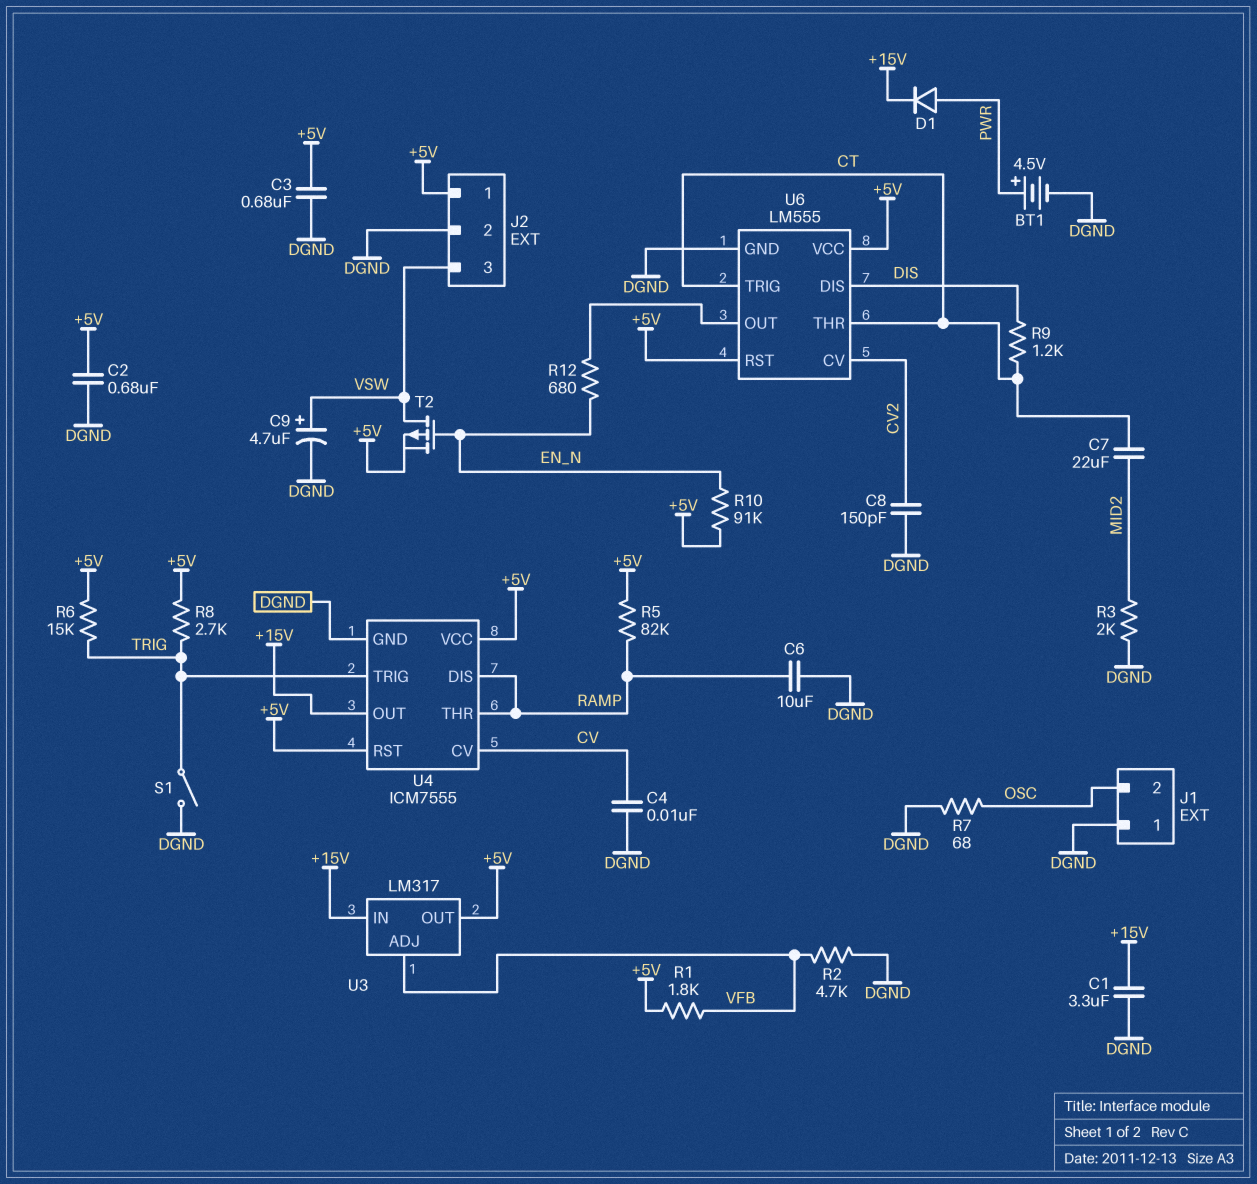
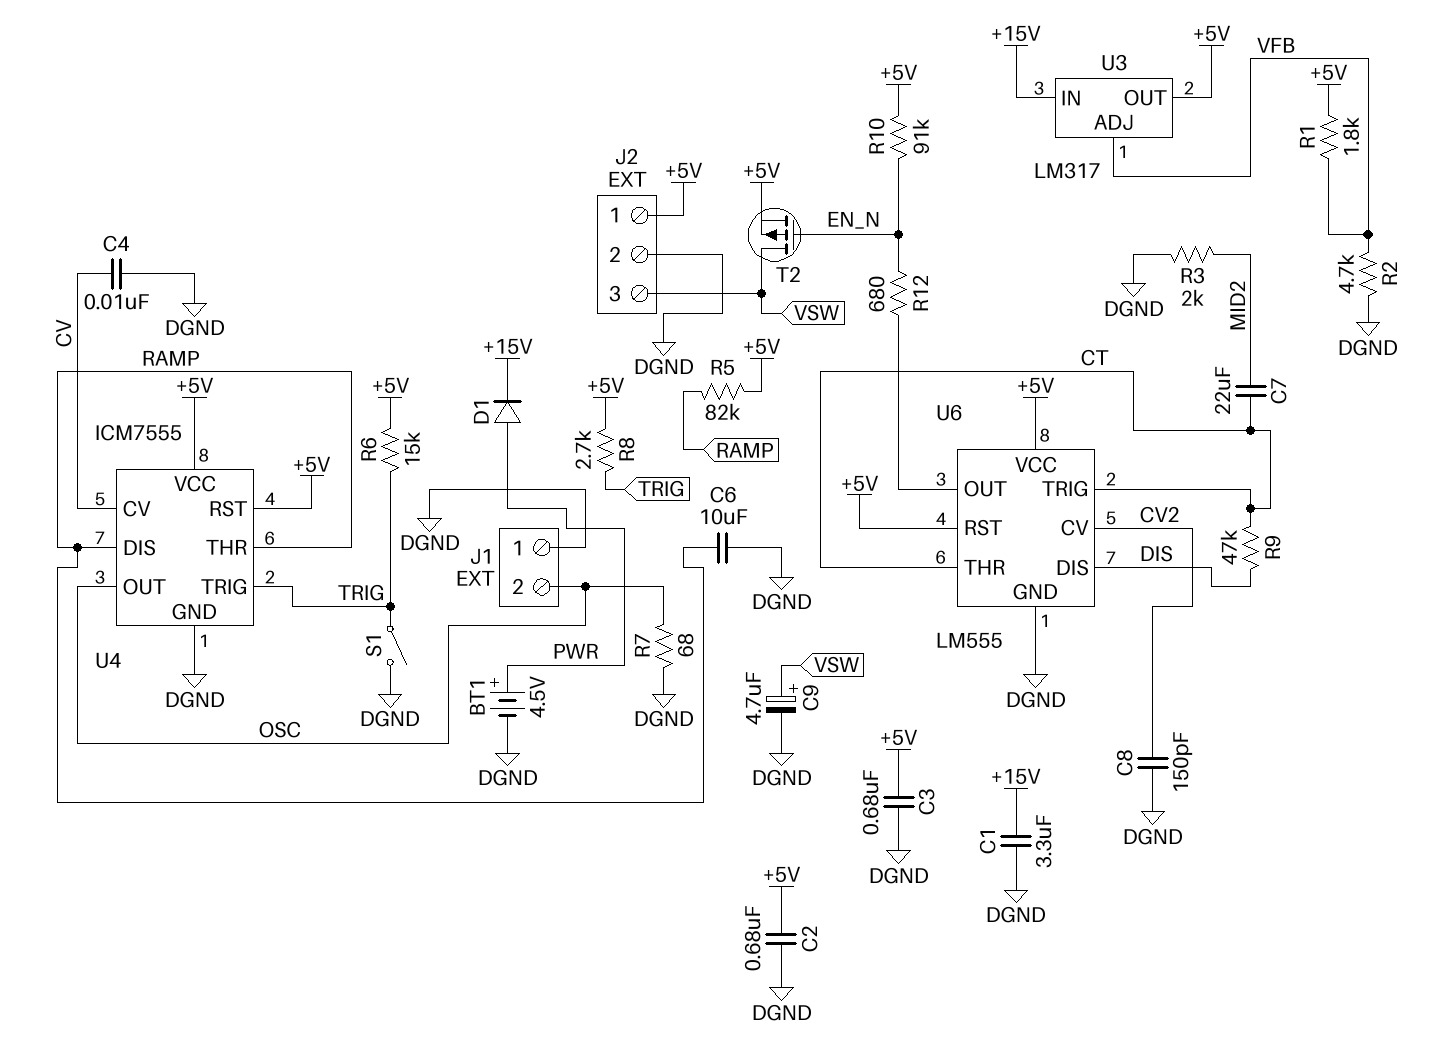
R9: 1.2k (CT, DIS) -> 47k (CT, DIS)
U4 pin OUT: +15V -> OSC

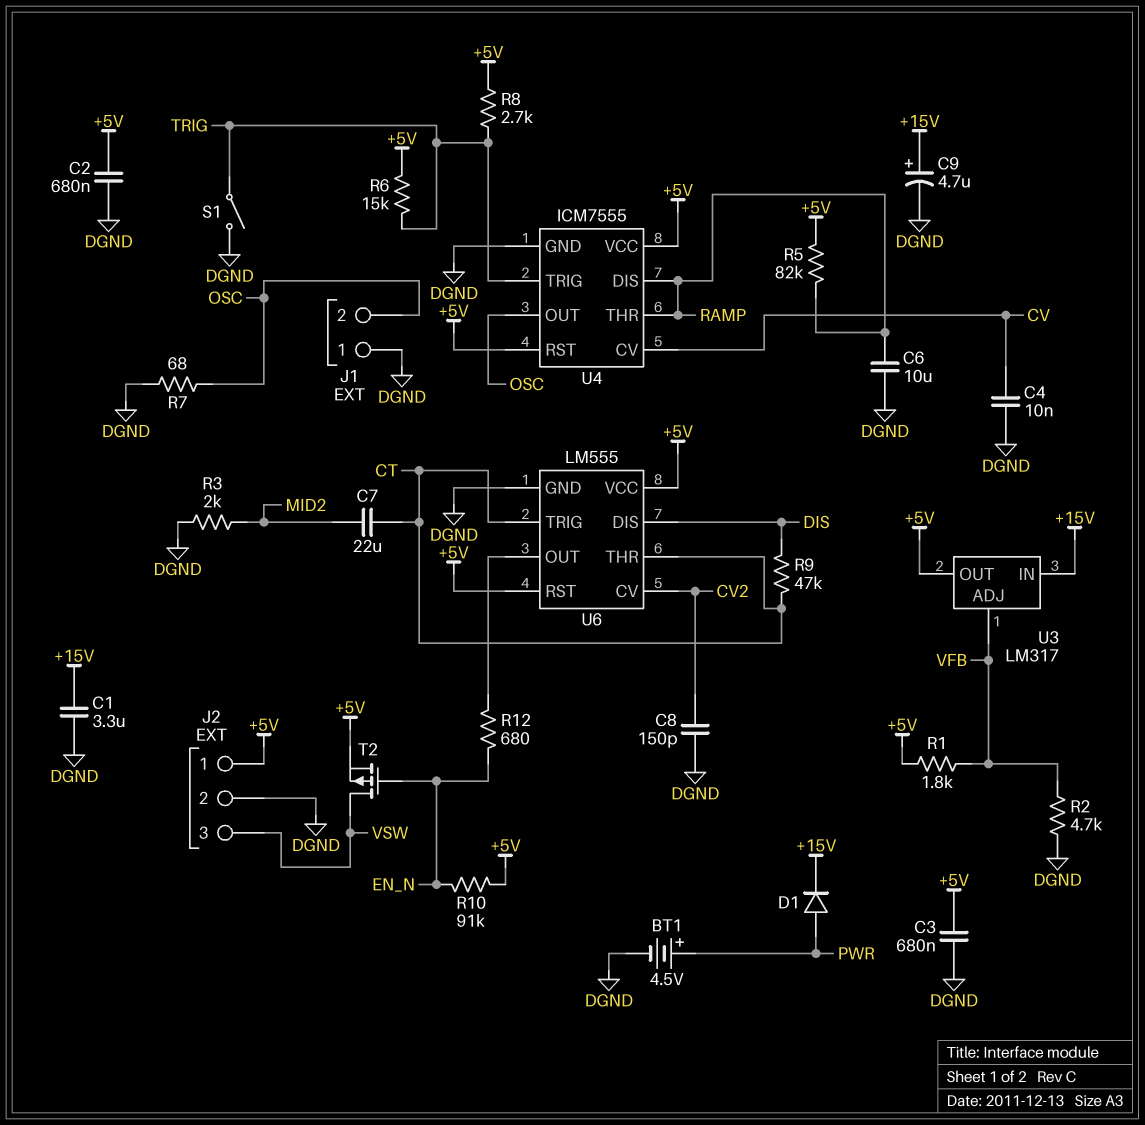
C9: 4.7uF (plus VSW, minus DGND) -> 4.7uF (plus +15V, minus DGND)

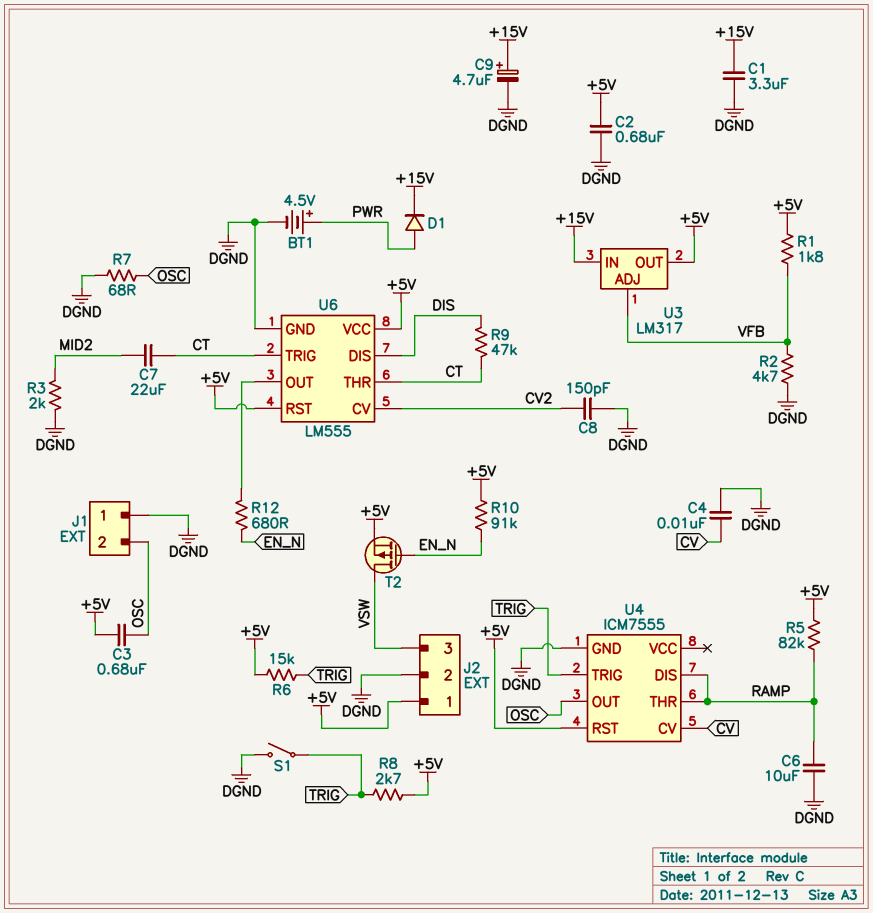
C3: 680nF (+5V, DGND) -> 680nF (+5V, OSC)
U4 pin VCC: +5V -> none

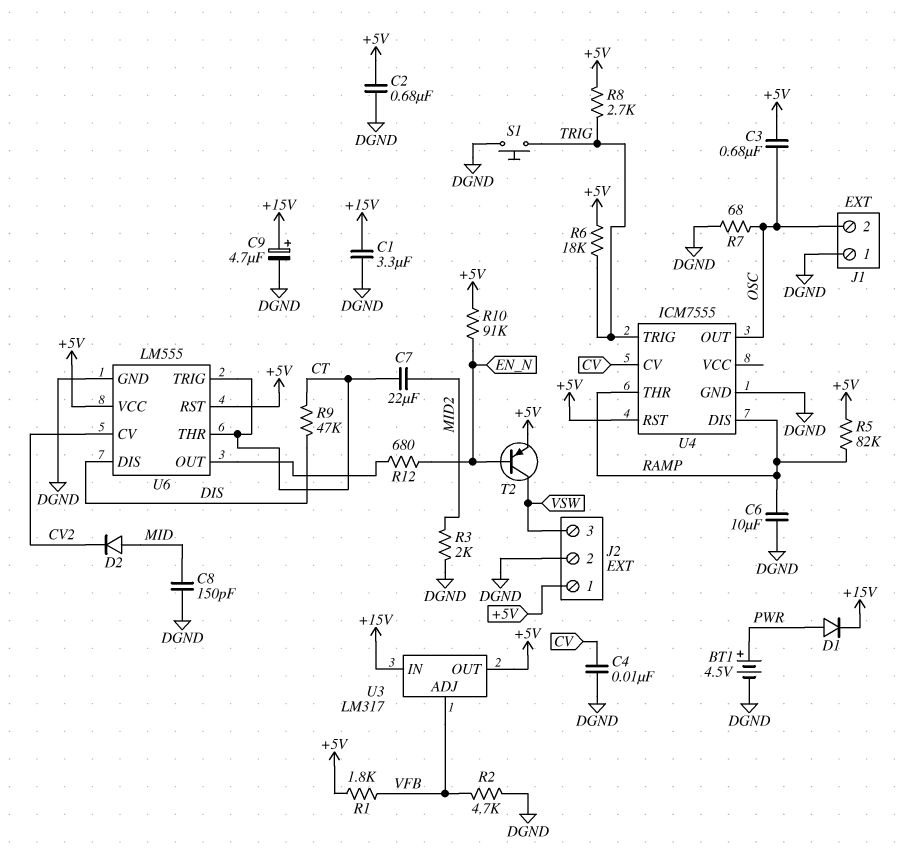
C8: 150pF (CV2, DGND) -> 150pF (DGND, MID)
D2: none -> diode (A MID, K CV2)
R6: 15k (+5V, TRIG) -> 18k (+5V, TRIG)
S1: switch (DGND, TRIG) -> button (DGND, TRIG)
T2: PMOS (G EN_N, D VSW, S +5V) -> PNP (B EN_N, C VSW, E +5V)

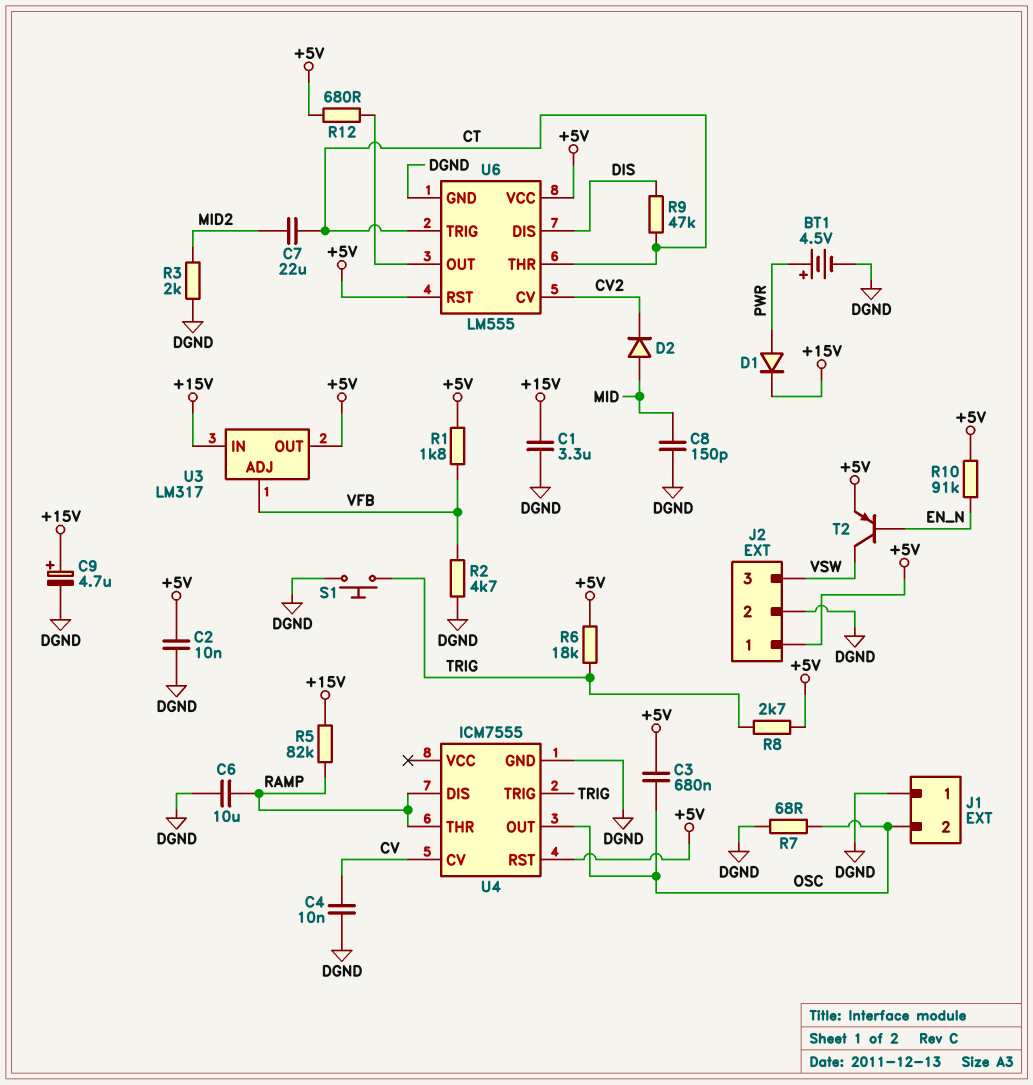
C2: 680nF (+5V, DGND) -> 10nF (+5V, DGND)
R5: 82k (+5V, RAMP) -> 82k (+15V, RAMP)
R12: 680 (EN_N, U6/OUT) -> 680 (+5V, U6/OUT)

